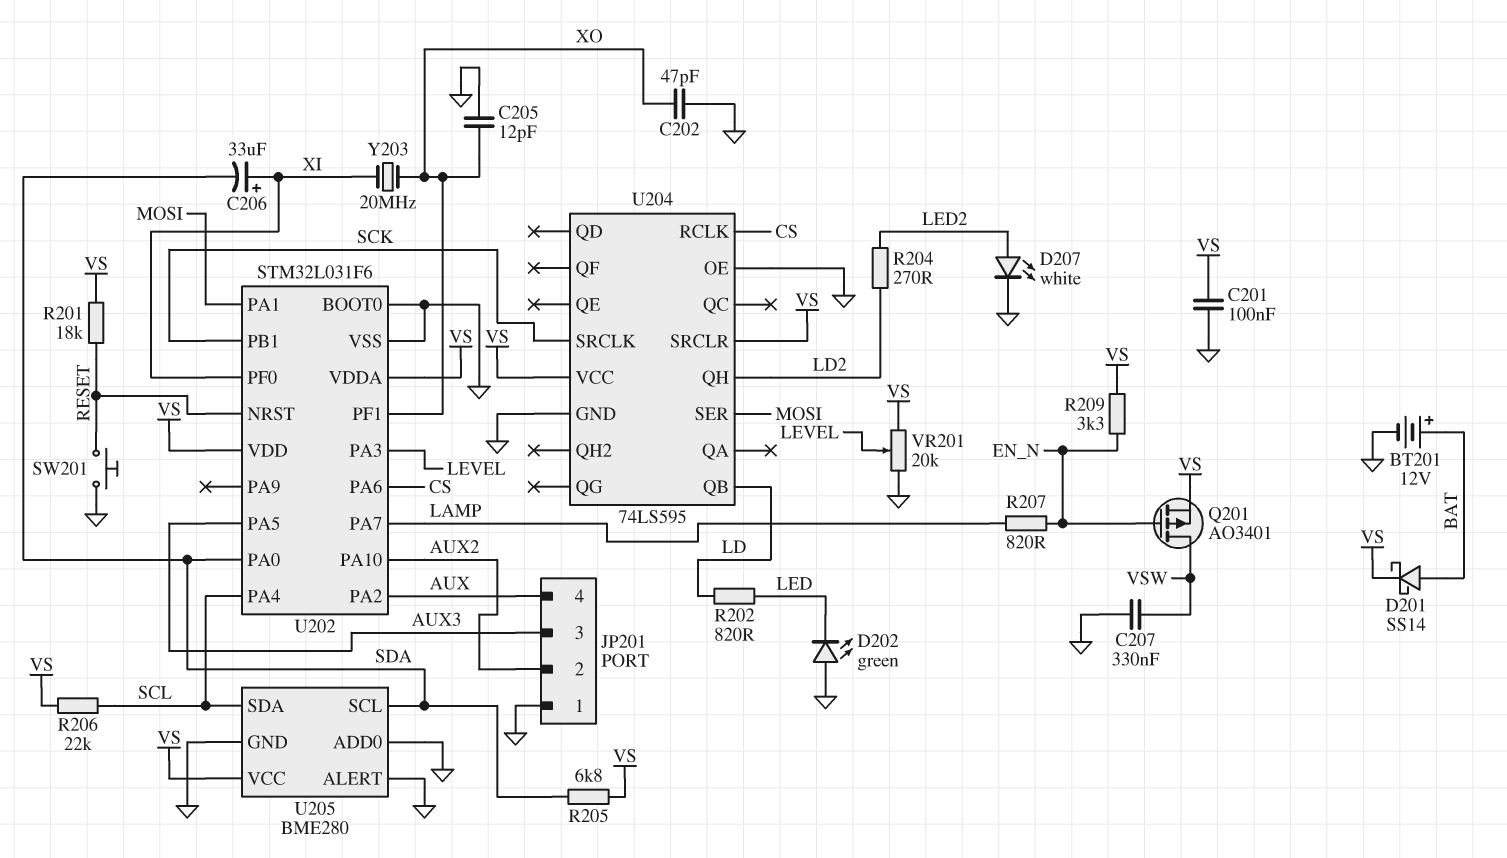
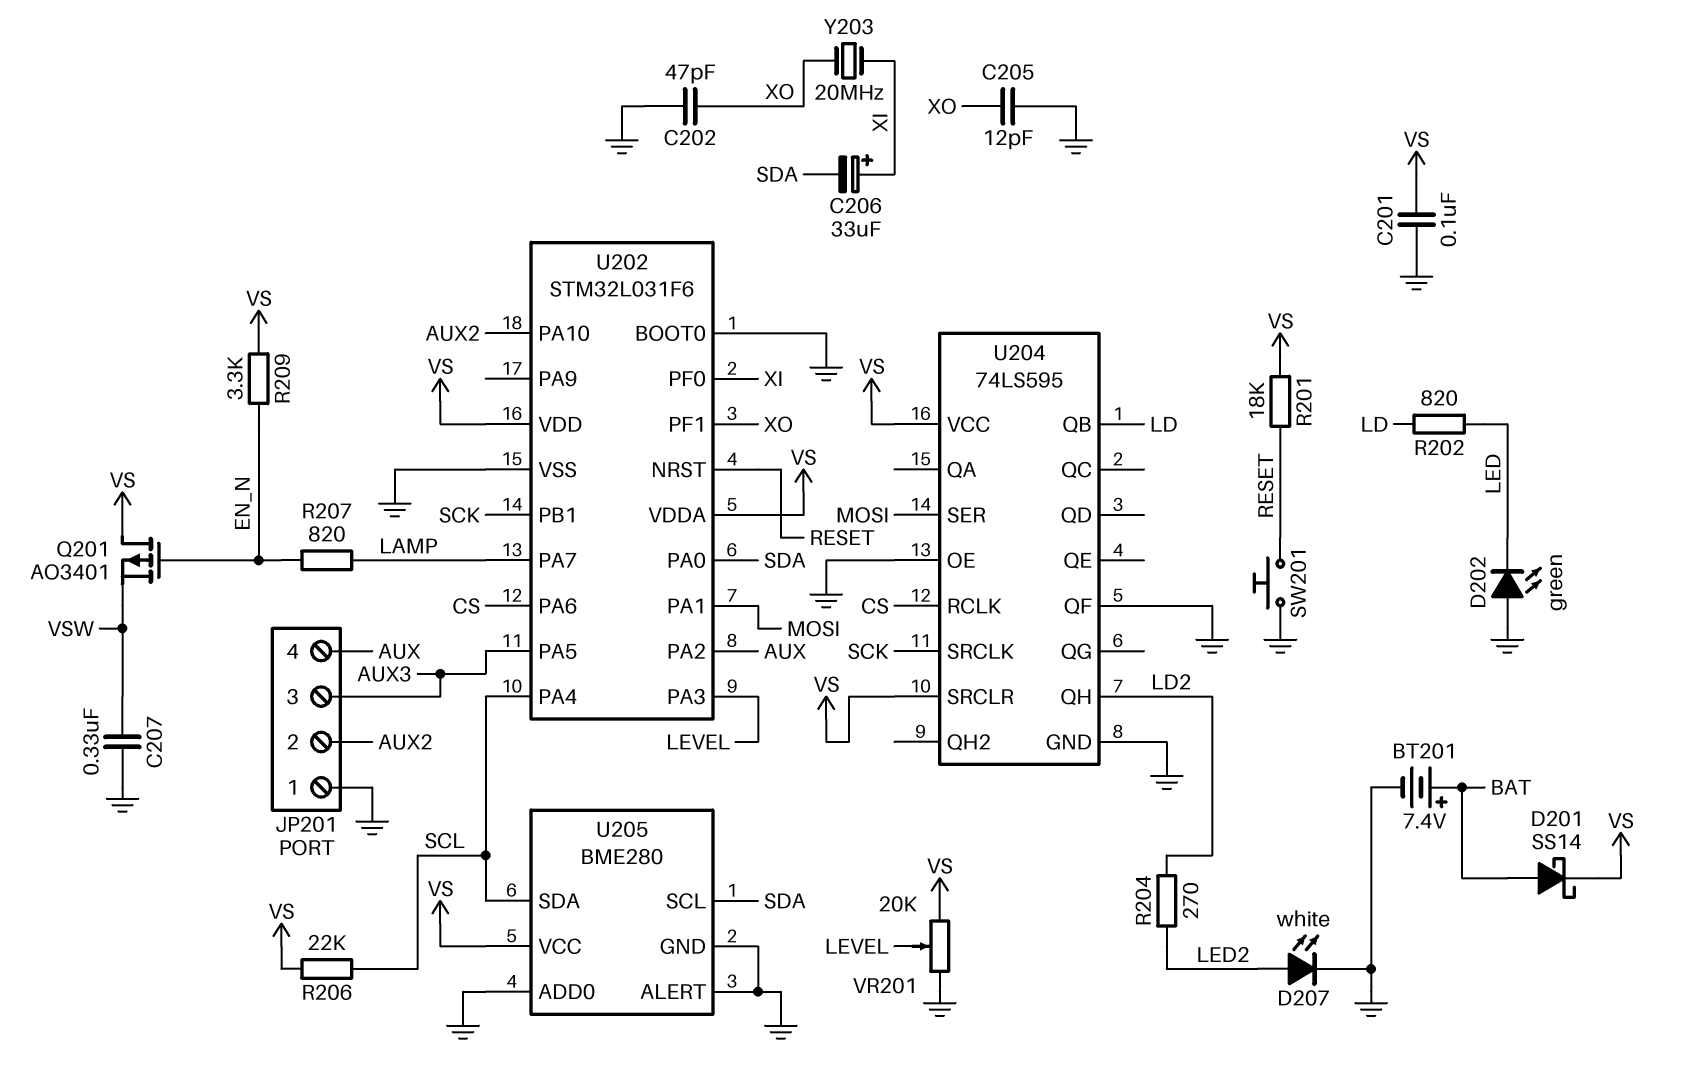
BT201: 12V (plus BAT, minus GND) -> 7.4V (plus BAT, minus GND)
Q201: PMOS AO3401 (G EN_N, D VSW, S VS) -> PMOS AO3401 (G EN_N, D VS, S VSW)
R205: 6.8k (SDA, VS) -> none
U204 pin QF: none -> GND

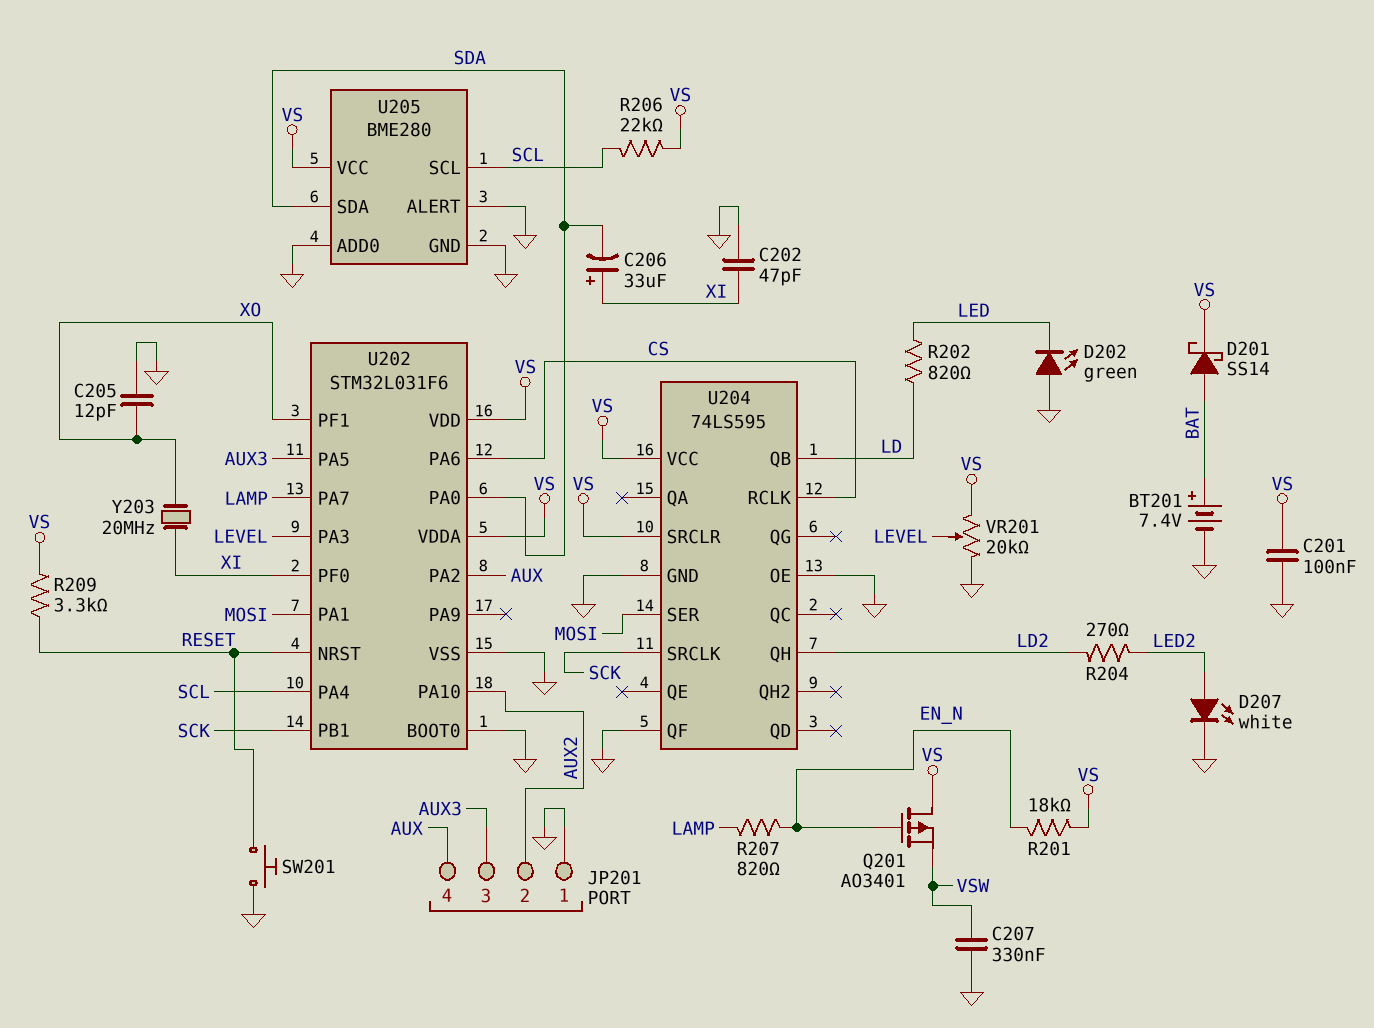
C202: 47pF (GND, XO) -> 47pF (GND, XI)
R201: 18k (RESET, VS) -> 18k (EN_N, VS)
R209: 3.3k (EN_N, VS) -> 3.3k (RESET, VS)
U205 pin SCL: SDA -> SCL
U205 pin SDA: SCL -> SDA

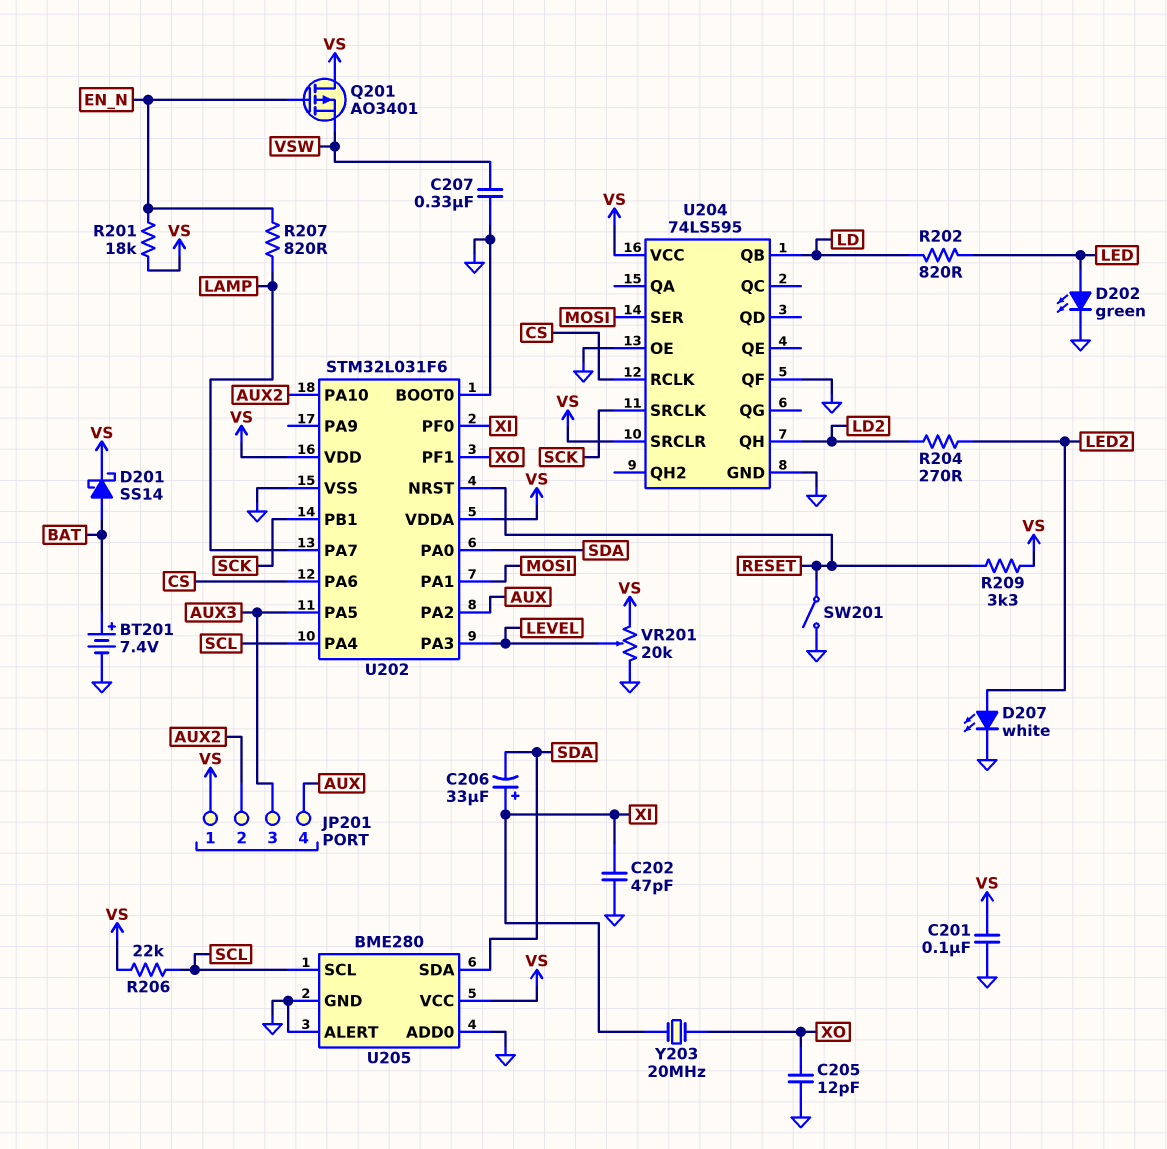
D202: LED green (A GND, K LED) -> LED green (A LED, K GND)
JP201 pin 1: GND -> VS
SW201: button (GND, RESET) -> switch (GND, RESET)

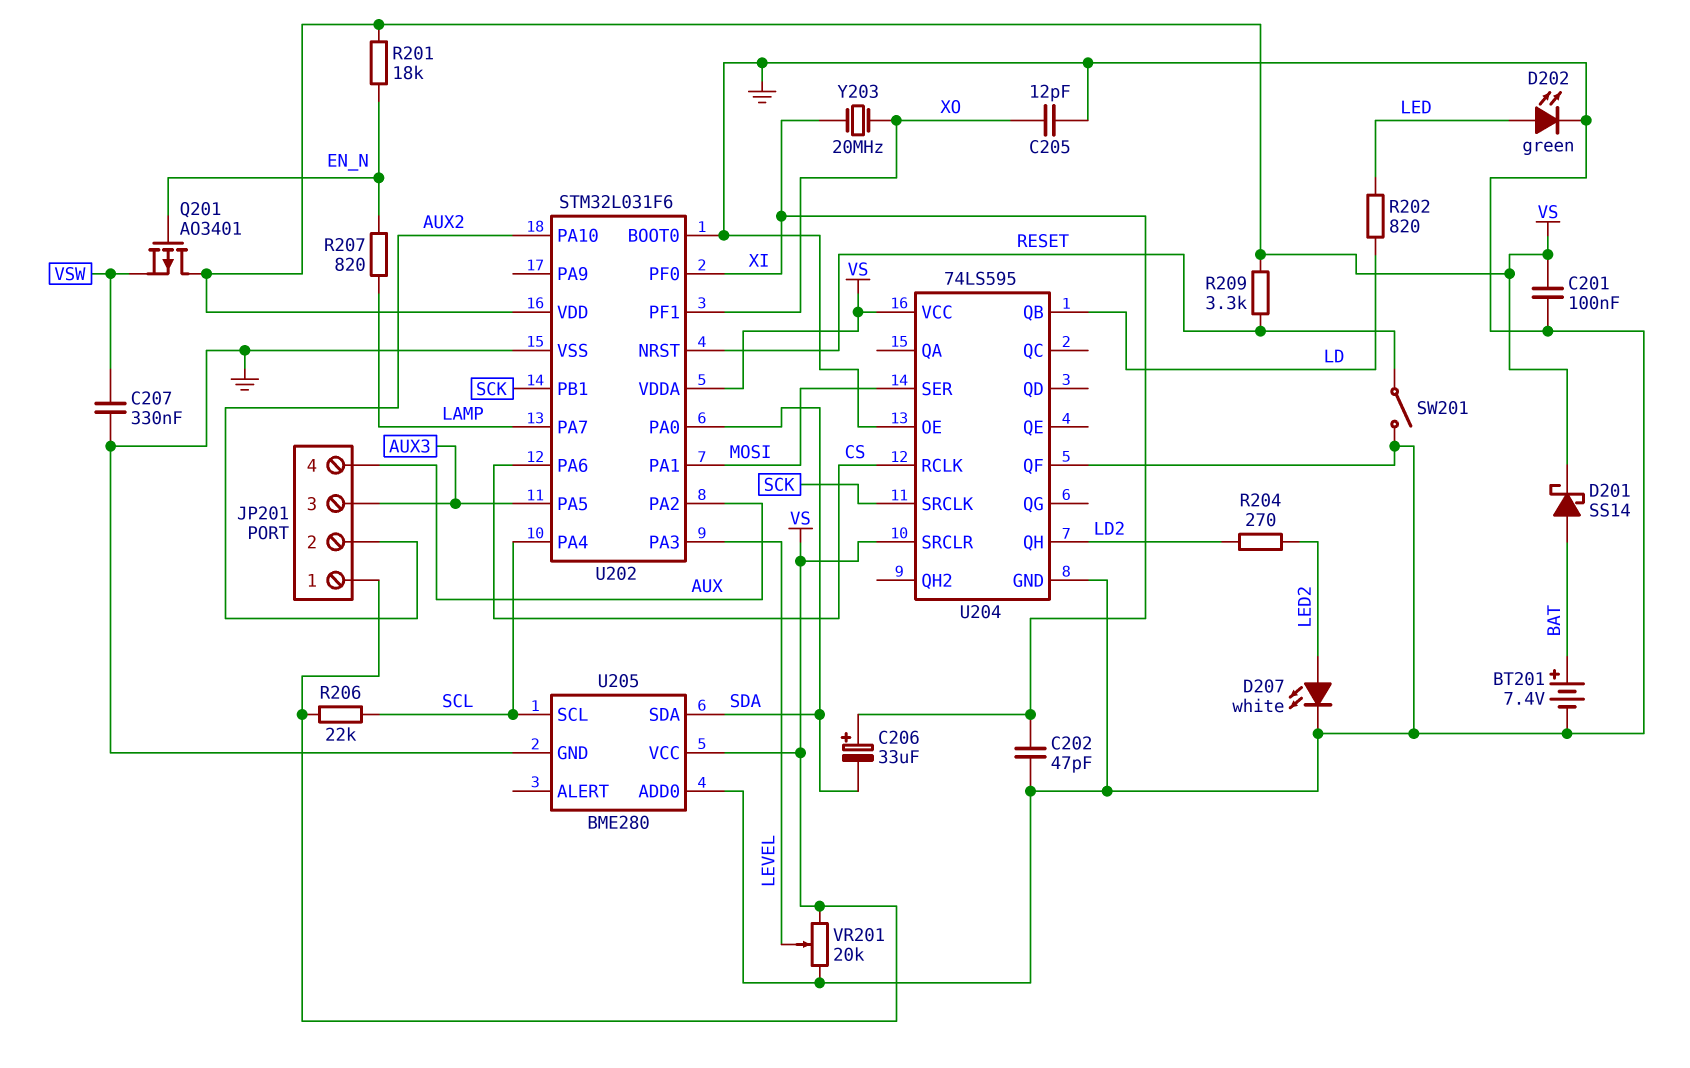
U205 pin ALERT: GND -> none

